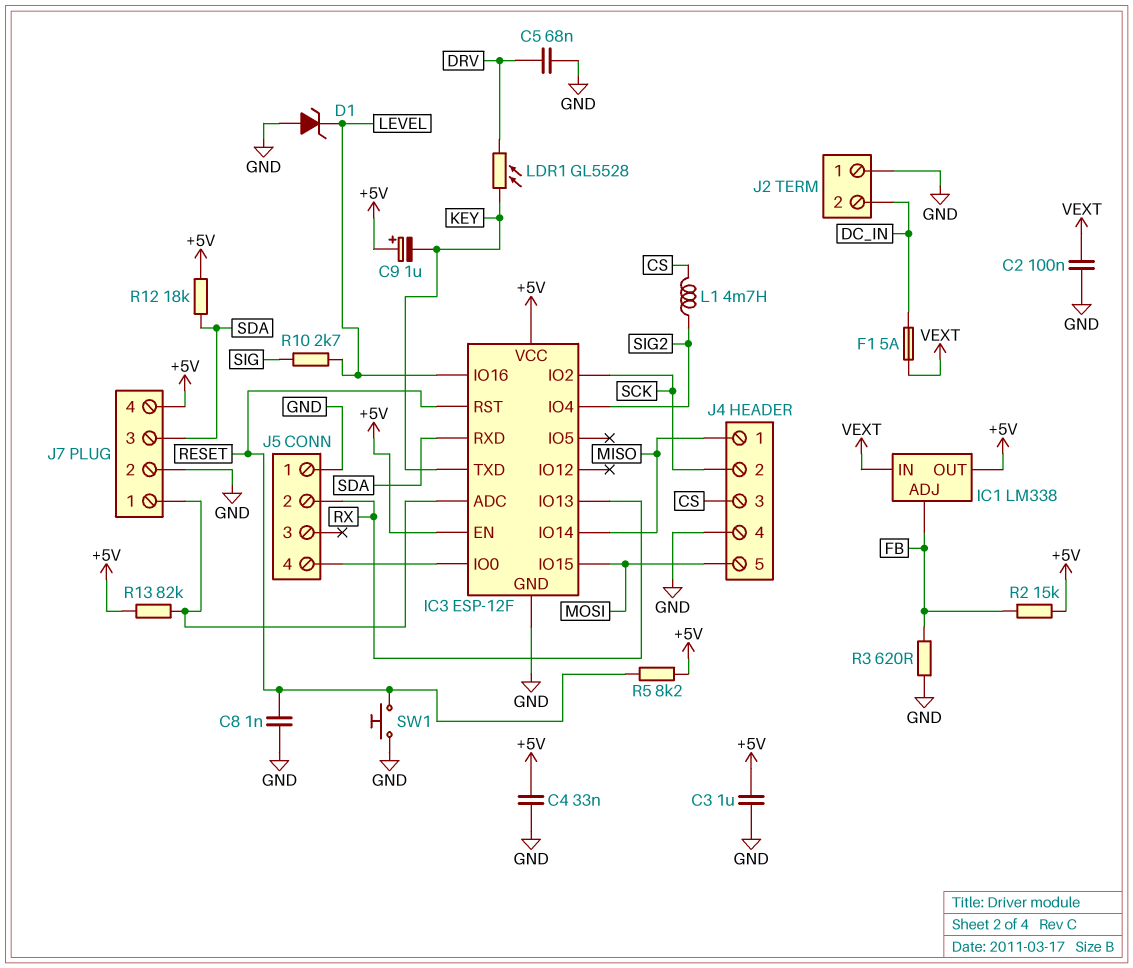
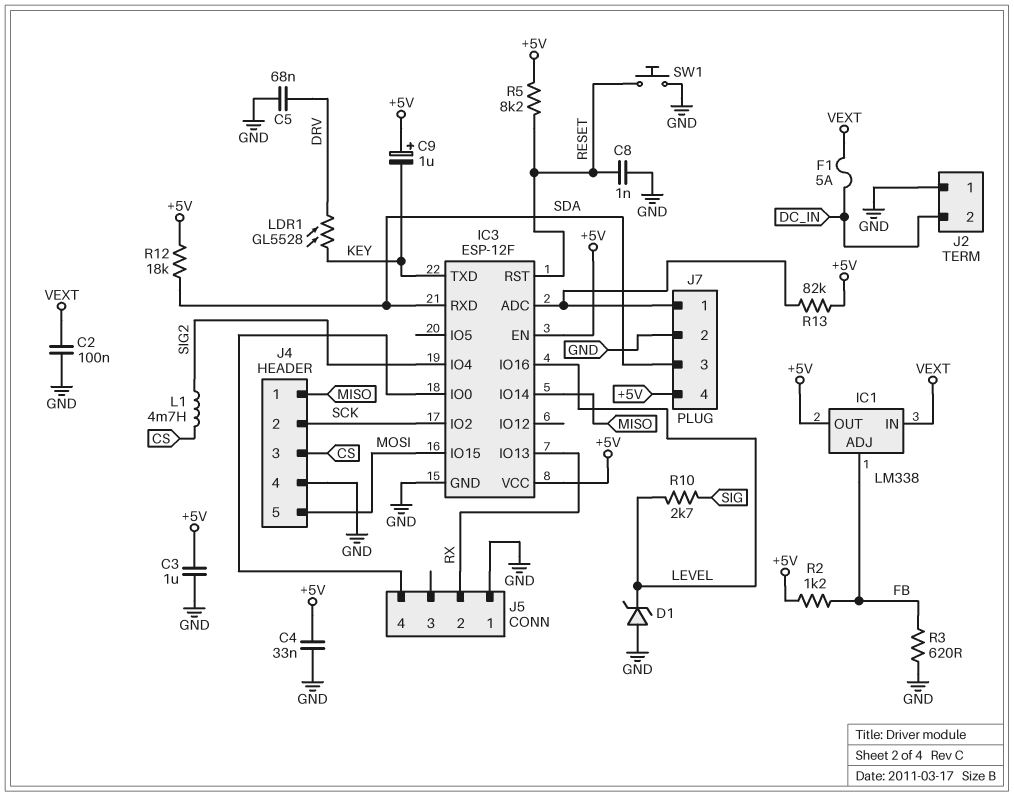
R2: 15k (+5V, FB) -> 1.2k (+5V, FB)

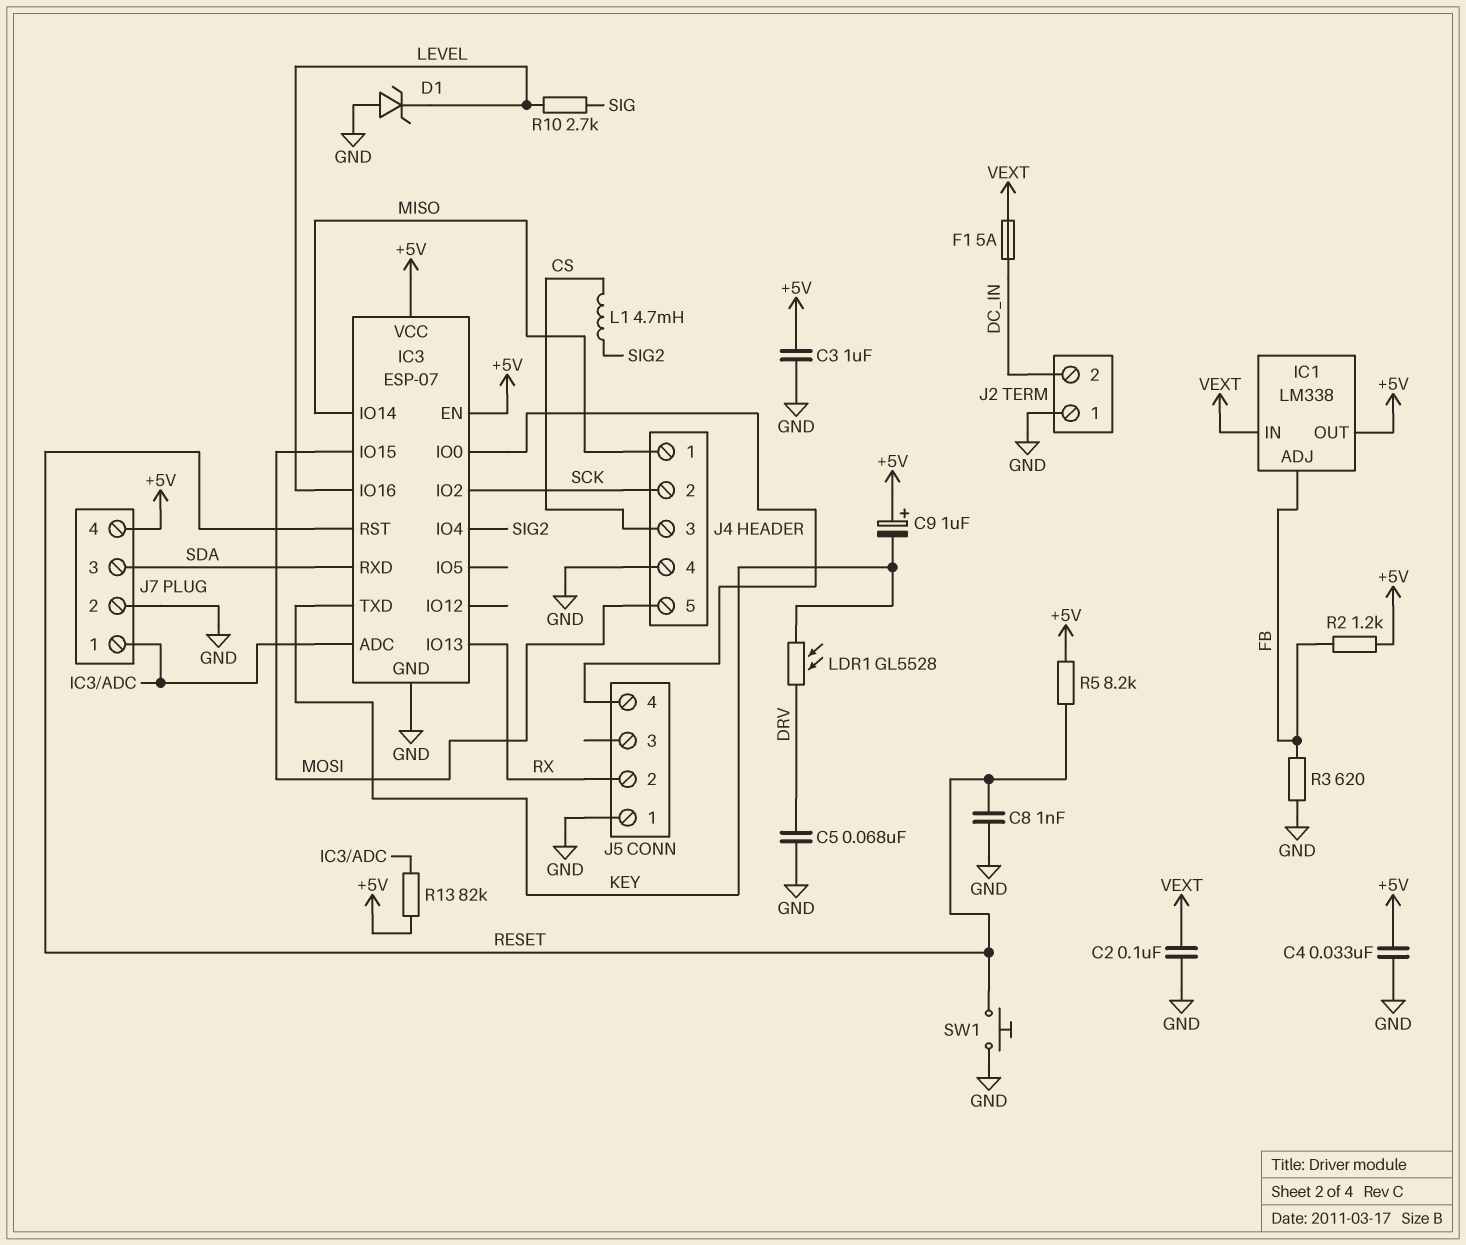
IC3: ESP-12F -> ESP-07
R12: 18k (+5V, SDA) -> none

